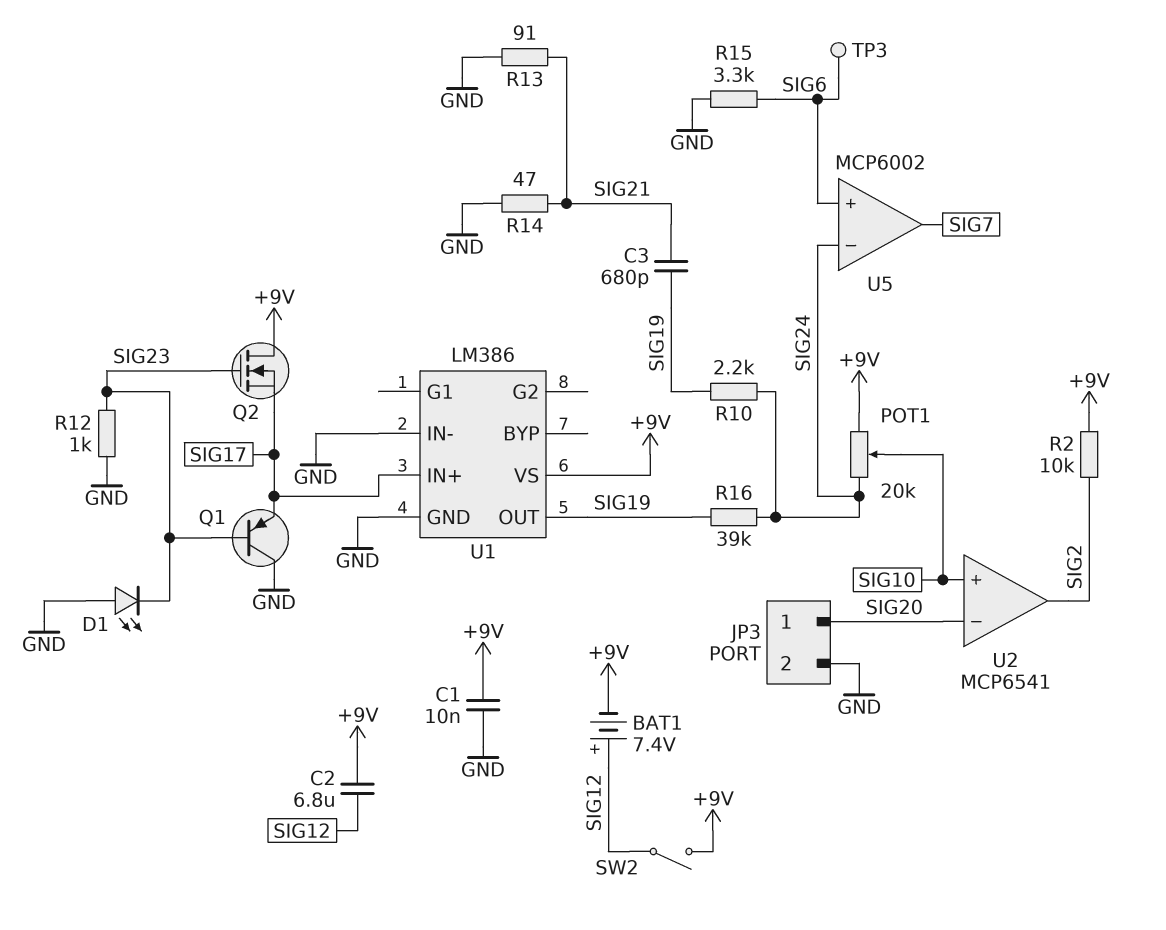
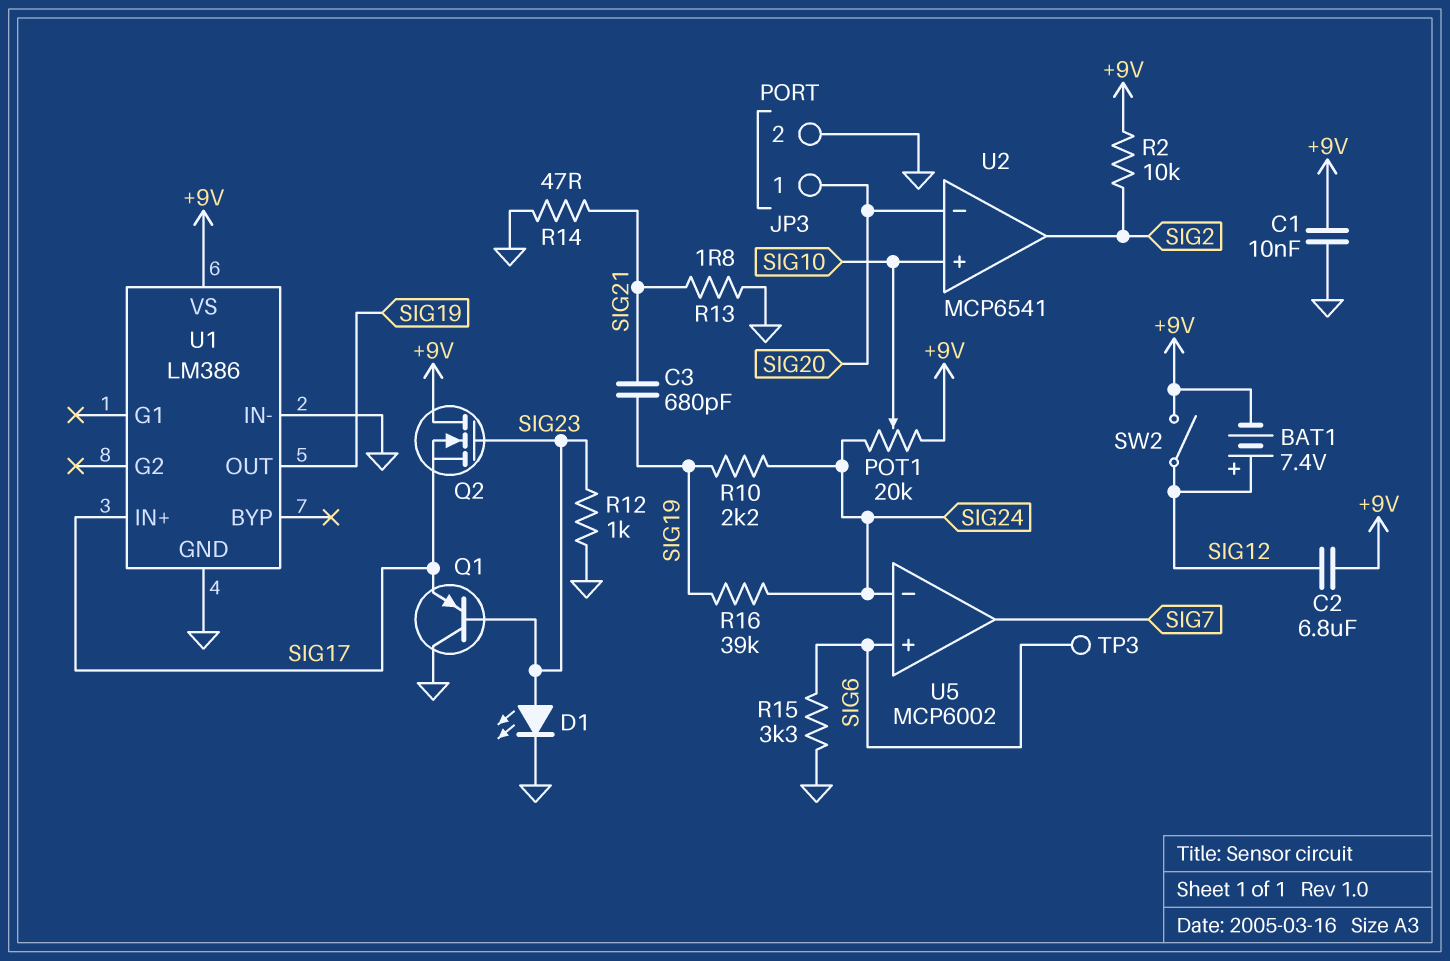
D1: LED (A GND, K SIG23) -> LED (A SIG23, K GND)
R13: 91 (GND, SIG21) -> 1.8 (GND, SIG21)

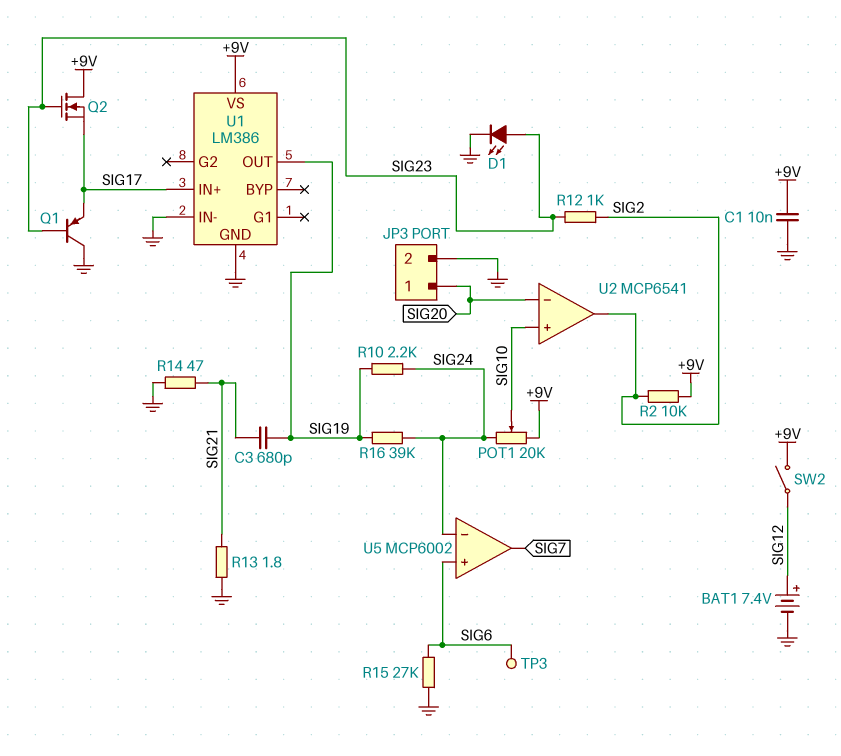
BAT1: 7.4V (plus SIG12, minus +9V) -> 7.4V (plus SIG12, minus GND)
C2: 6.8uF (+9V, SIG12) -> none
R12: 1k (GND, SIG23) -> 1k (SIG2, SIG23)
R15: 3.3k (GND, SIG6) -> 27k (GND, SIG6)

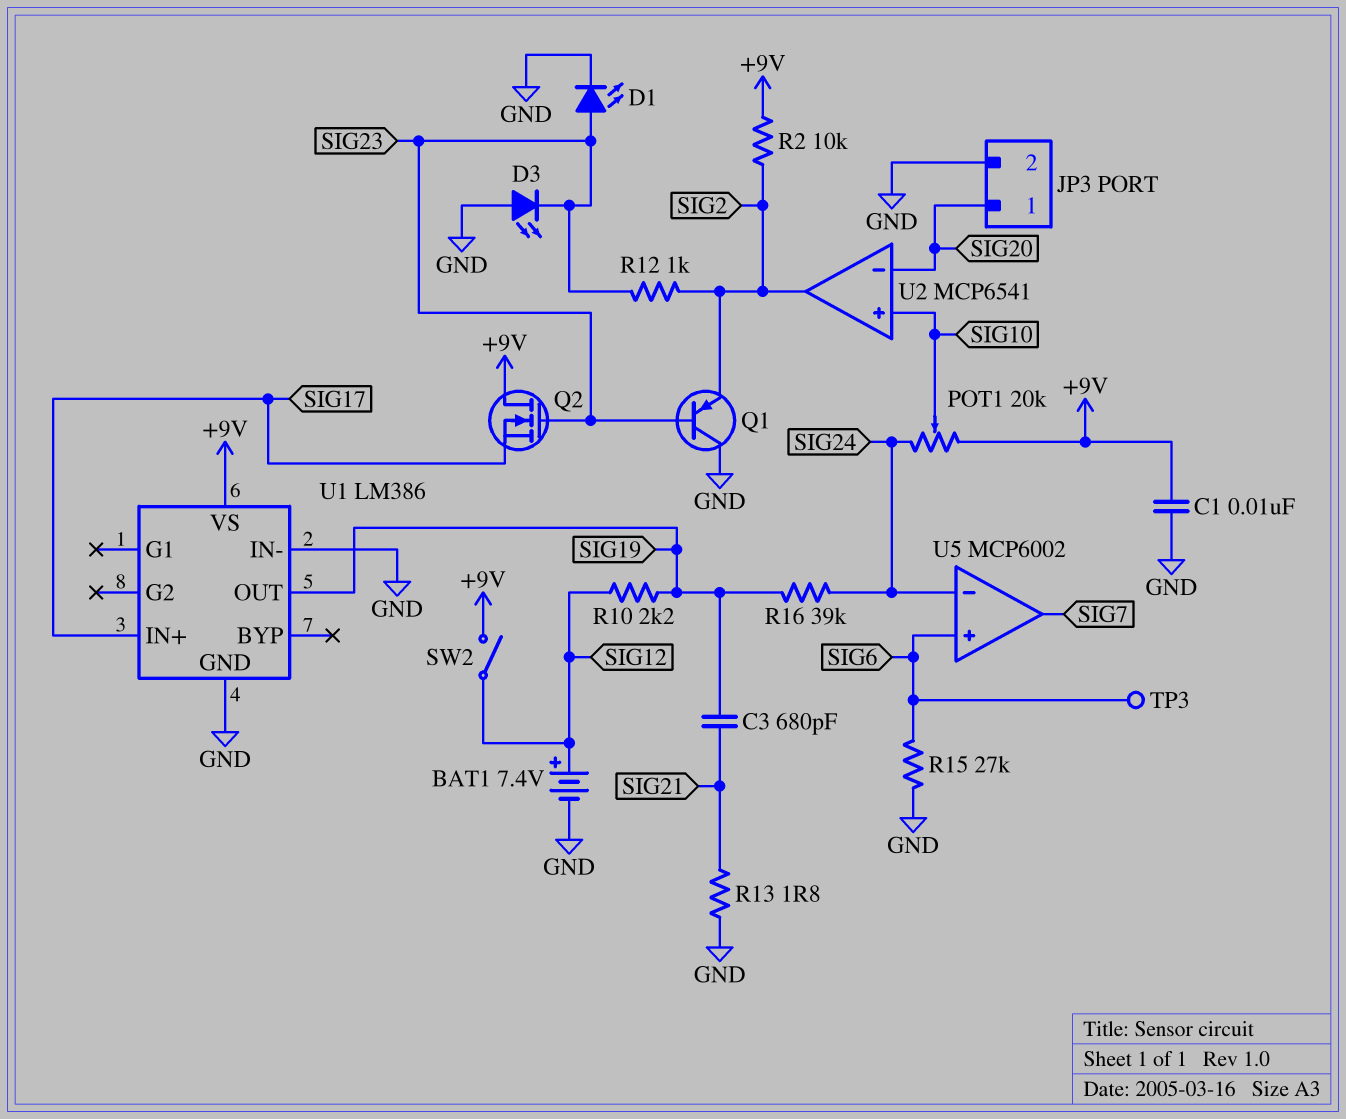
D3: none -> LED (A GND, K SIG23)
Q1: PNP (B SIG23, C GND, E SIG17) -> PNP (B SIG23, C GND, E SIG2)
R10: 2.2k (SIG19, SIG24) -> 2.2k (SIG12, SIG19)
R14: 47 (GND, SIG21) -> none

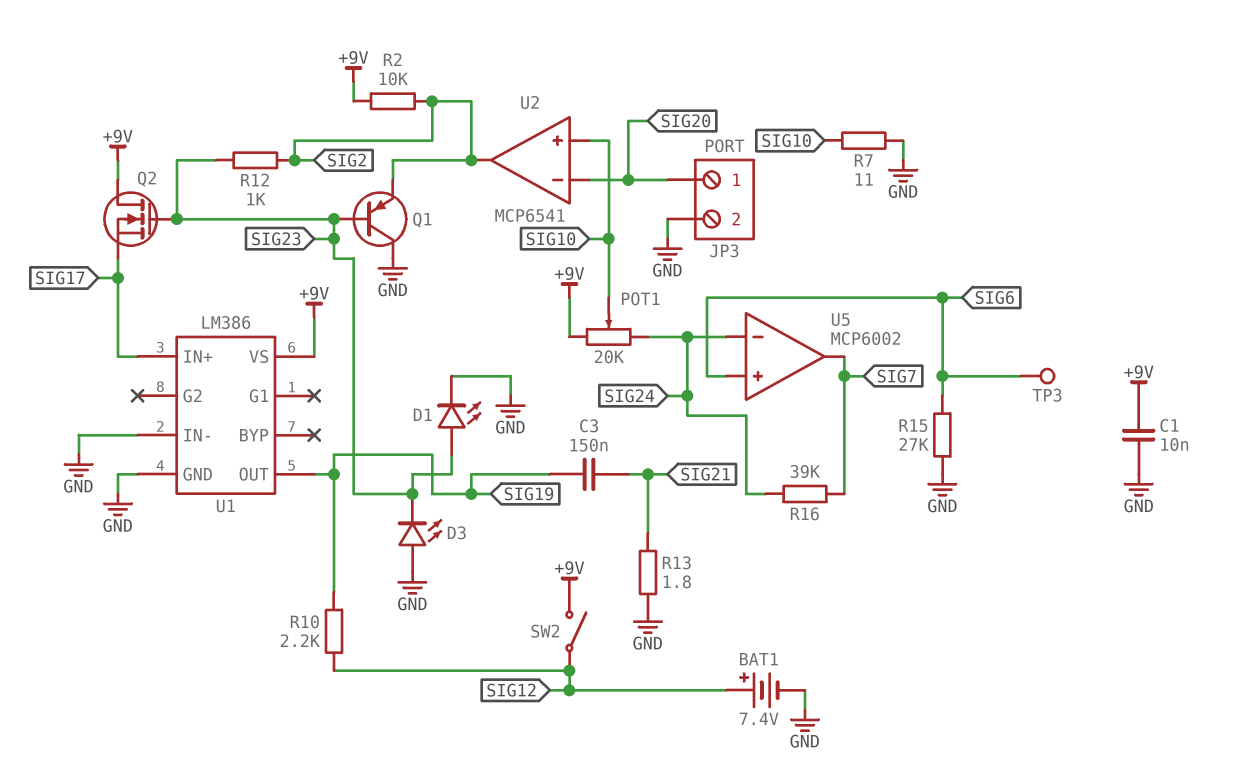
C3: 680pF (SIG19, SIG21) -> 150nF (SIG19, SIG21)
R7: none -> 11 (GND, SIG10)
R16: 39k (SIG19, SIG24) -> 39k (SIG7, SIG24)

